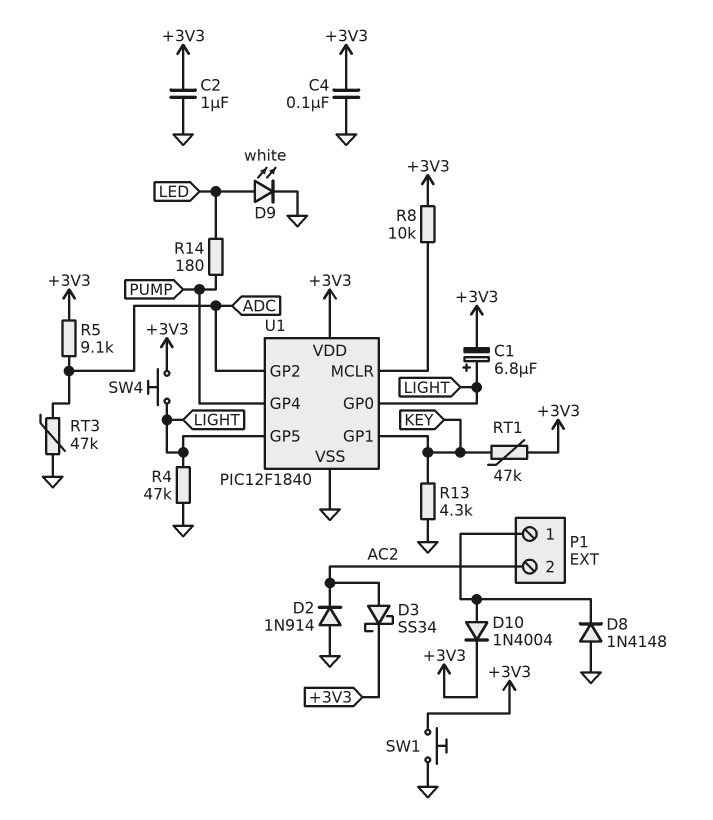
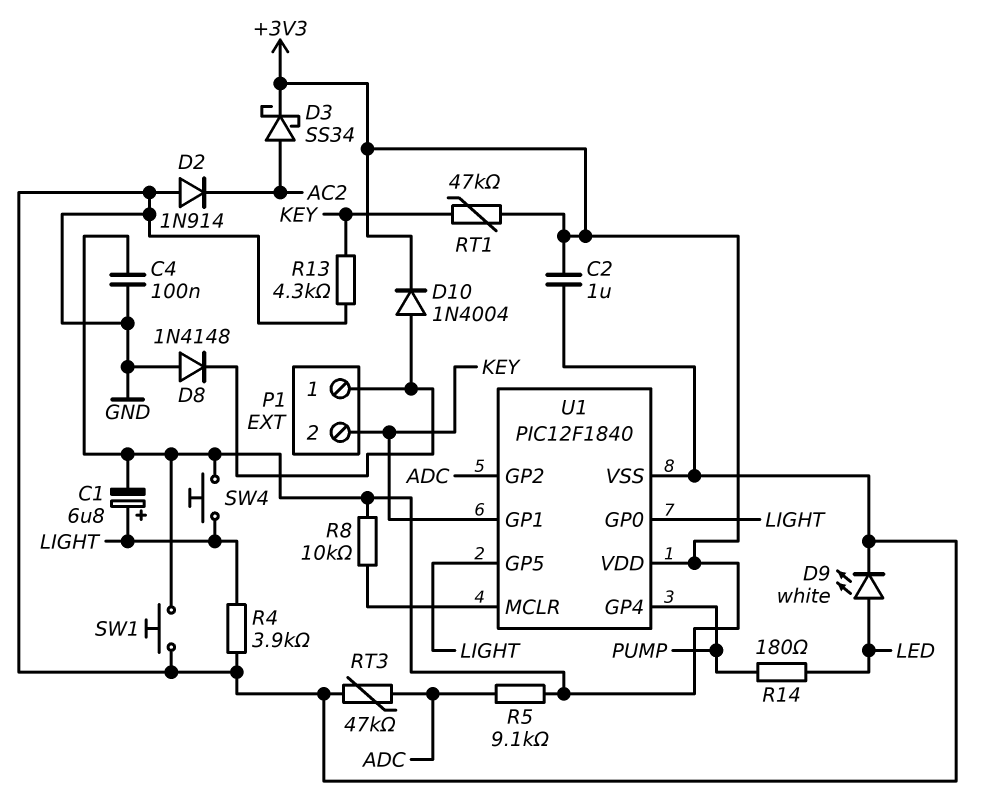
P1 pin 2: AC2 -> KEY
R4: 47k (GND, LIGHT) -> 3.9k (GND, LIGHT)

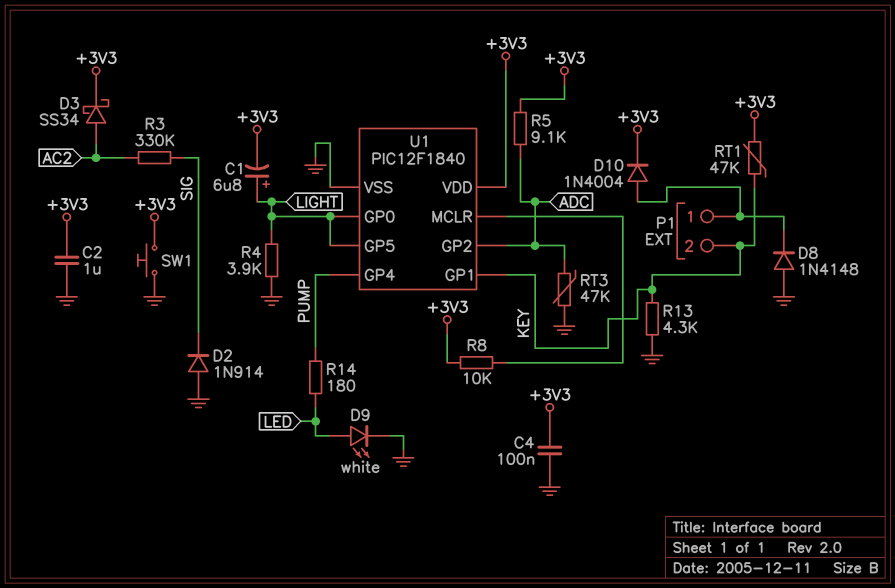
D2: diode 1N914 (A GND, K AC2) -> diode 1N914 (A GND, K SIG)
R3: none -> 330k (AC2, SIG)
SW4: button (+3V3, LIGHT) -> none

